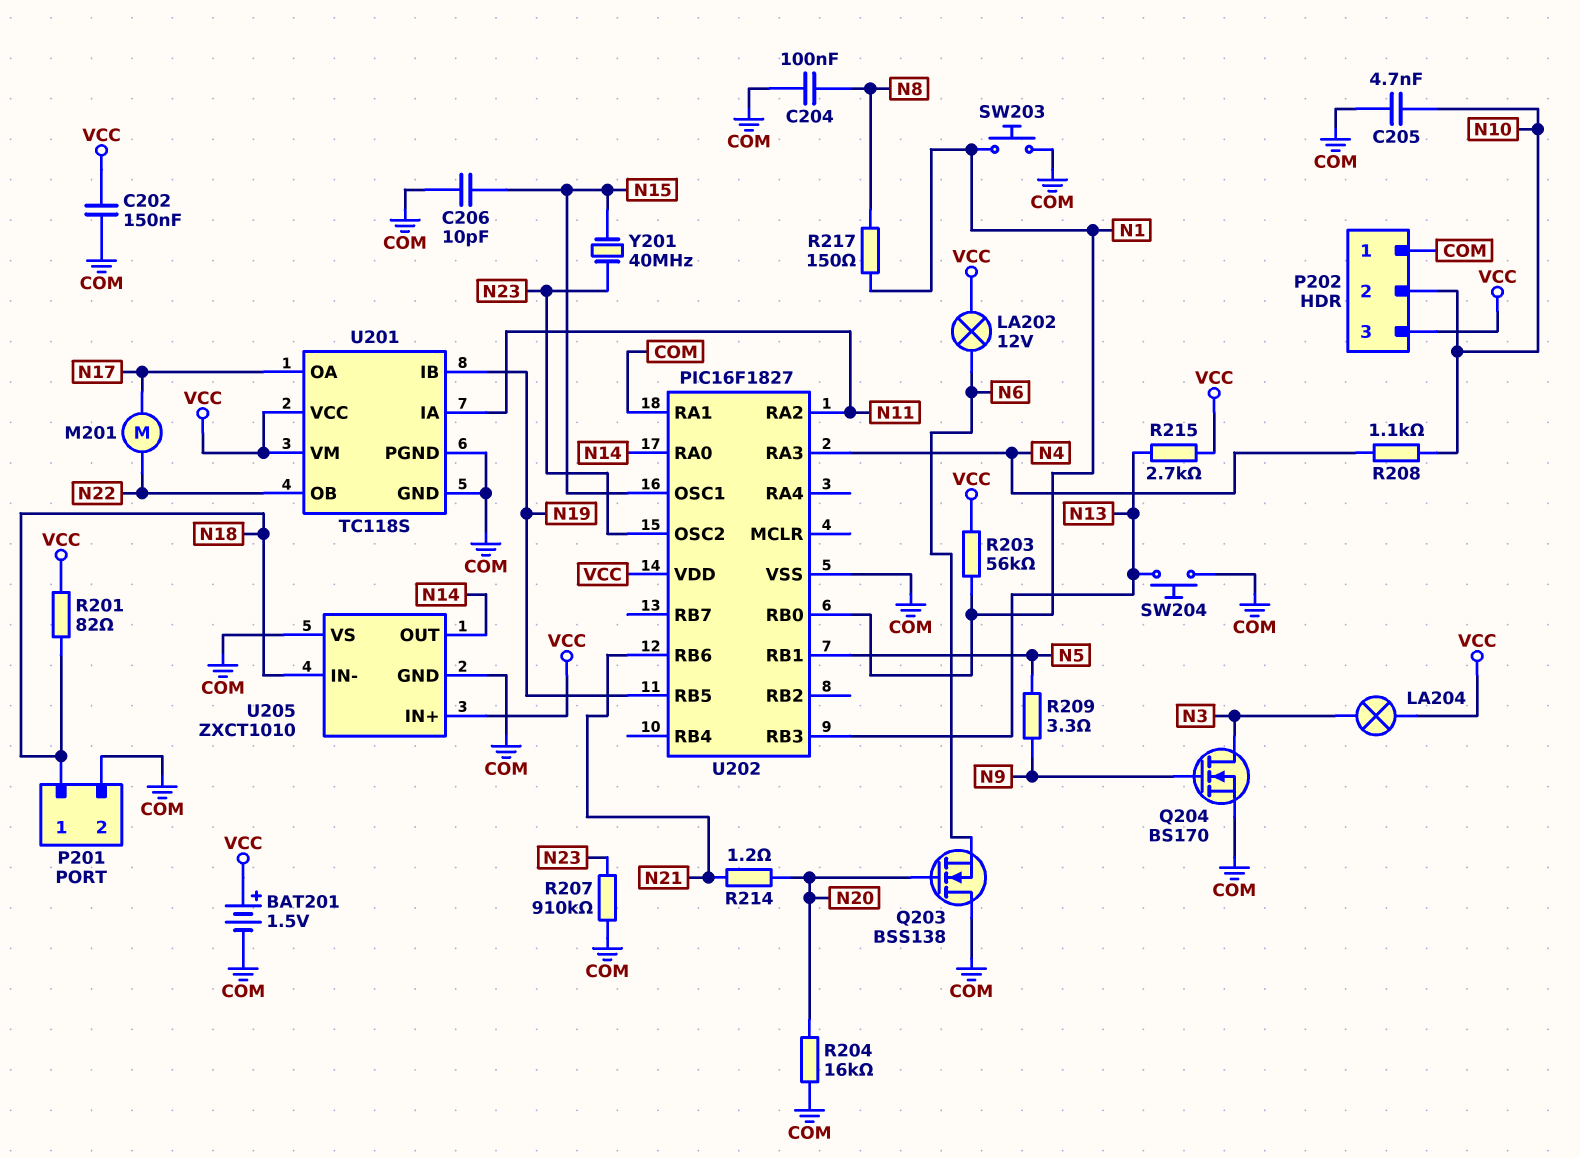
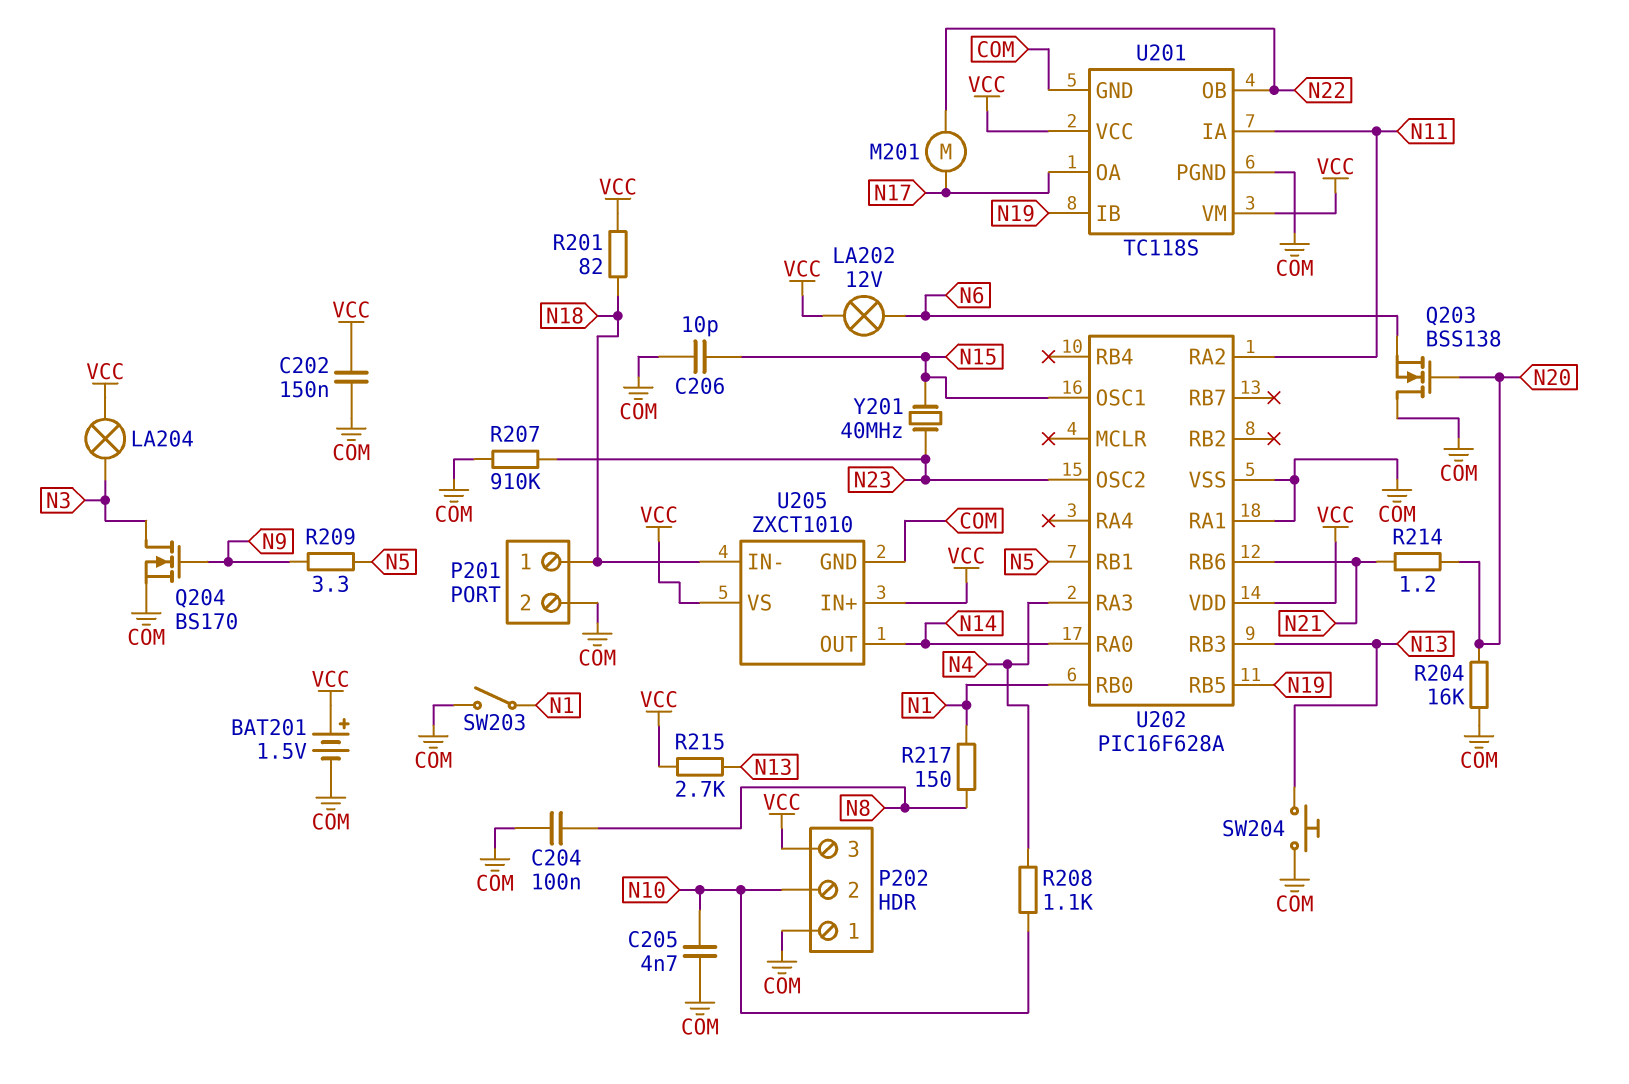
R203: 56k (N1, VCC) -> none
SW203: button (COM, N1) -> switch (COM, N1)
U202: PIC16F1827 -> PIC16F628A
U205 pin VS: COM -> VCC

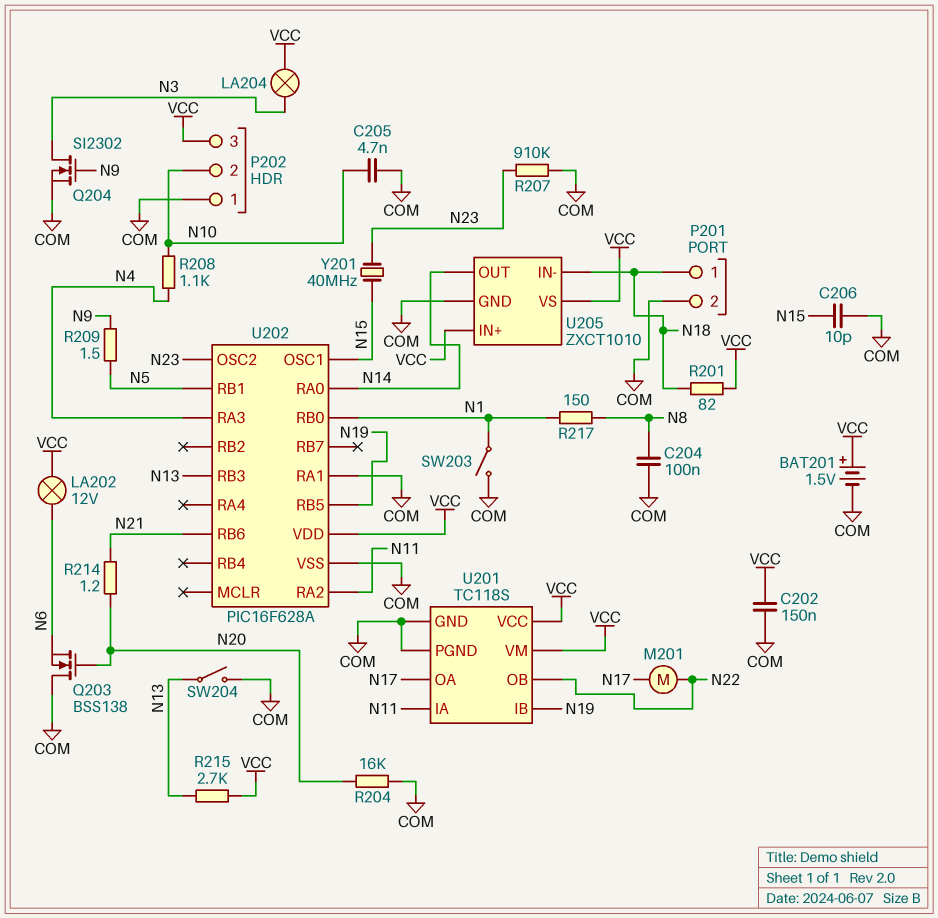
Q204: NMOS BS170 (G N9, D N3, S COM) -> NMOS SI2302 (G N9, D N3, S COM)
R209: 3.3 (N5, N9) -> 1.5 (N5, N9)
SW204: button (COM, N13) -> switch (COM, N13)

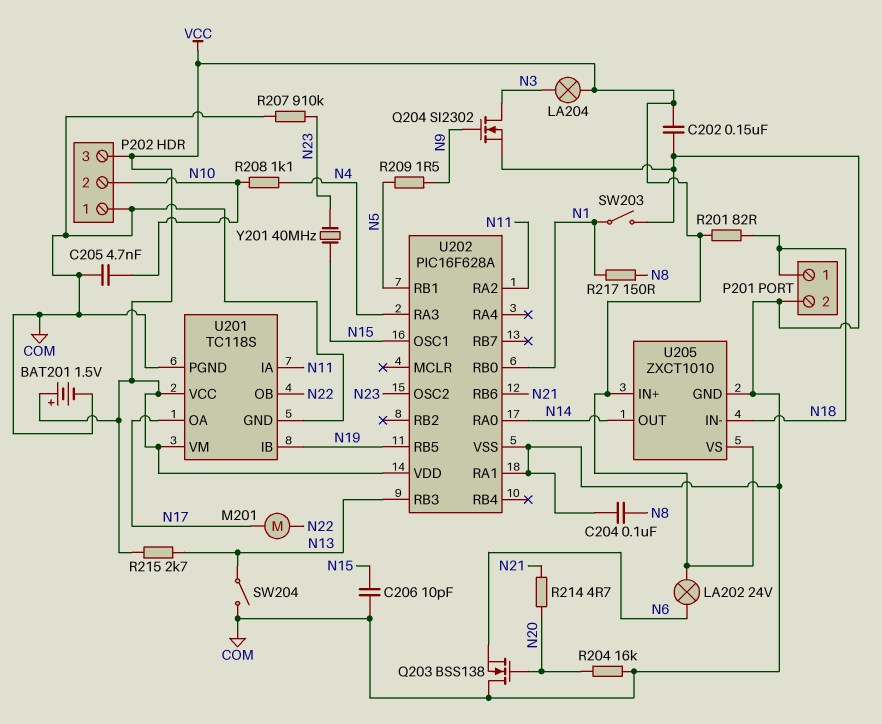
LA202: lamp 12V (N6, VCC) -> lamp 24V (N6, VCC)
R214: 1.2 (N20, N21) -> 4.7 (N20, N21)

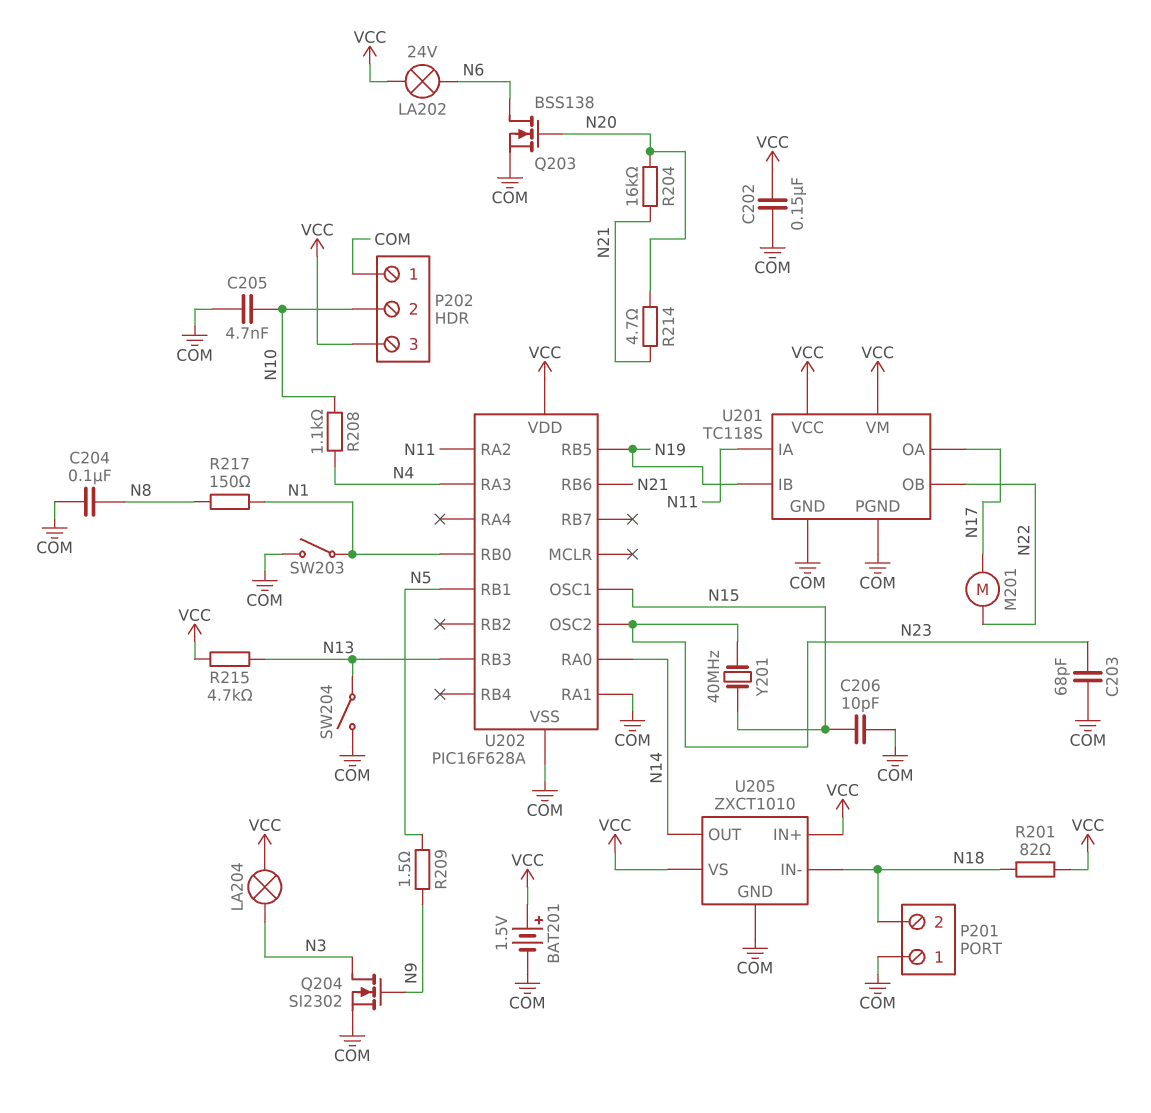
C203: none -> 68pF (COM, N23)
P201 pin 1: N18 -> COM
P201 pin 2: COM -> N18
Q203: NMOS BSS138 (G N20, D COM, S N6) -> NMOS BSS138 (G N20, D N6, S COM)
R204: 16k (COM, N20) -> 16k (N20, N21)
R207: 910k (COM, N23) -> none
R215: 2.7k (N13, VCC) -> 4.7k (N13, VCC)

